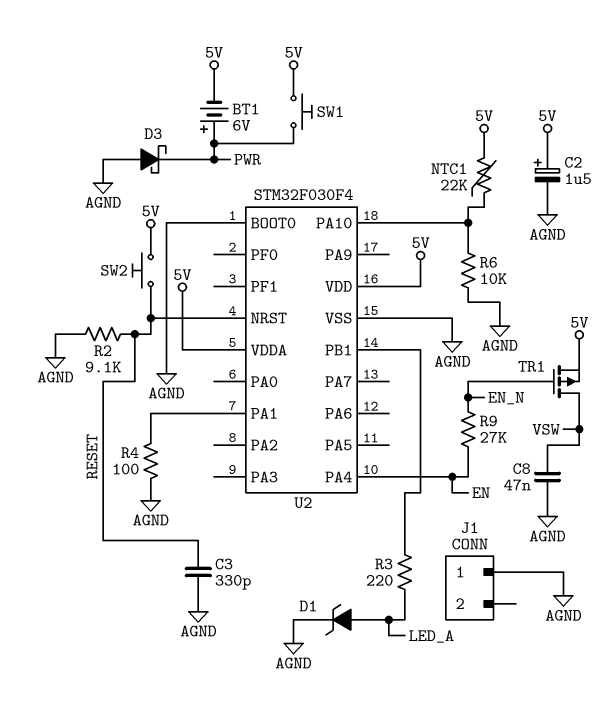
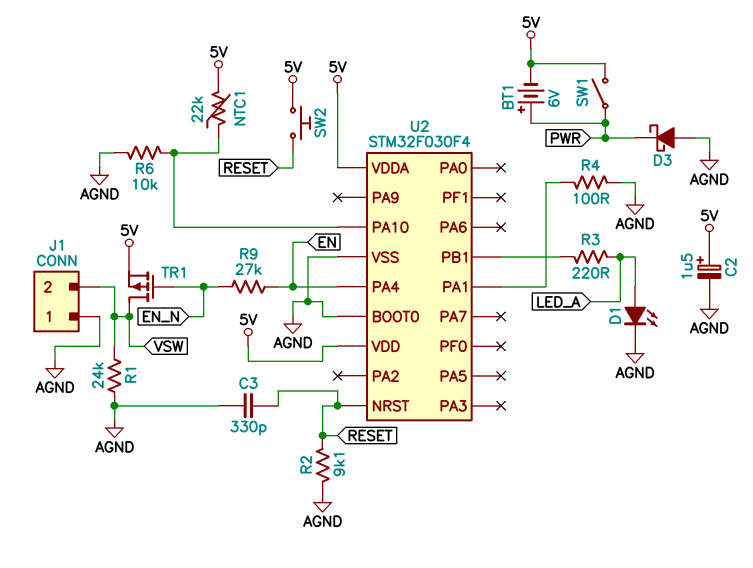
C8: 47nF (AGND, VSW) -> none
D1: zener (A LED_A, K AGND) -> LED (A LED_A, K AGND)
J1 pin 2: none -> VSW
R1: none -> 24k (AGND, VSW)
SW1: button (5V, PWR) -> switch (5V, PWR)

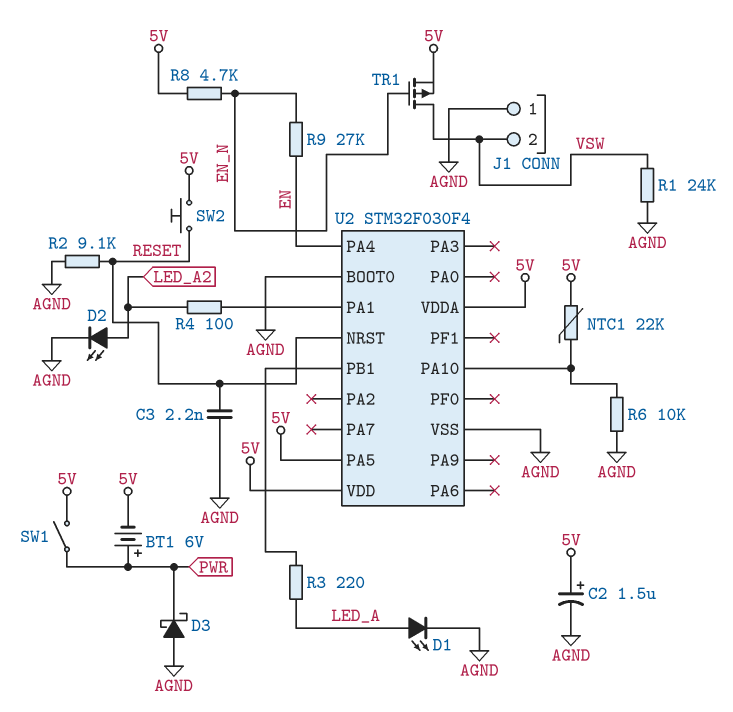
C3: 330pF (AGND, RESET) -> 2.2nF (AGND, RESET)
D2: none -> LED (A LED_A2, K AGND)
R4: 100 (AGND, U2/PA1) -> 100 (LED_A2, U2/PA1)
R8: none -> 4.7k (5V, EN_N)
U2 pin PA5: none -> 5V

